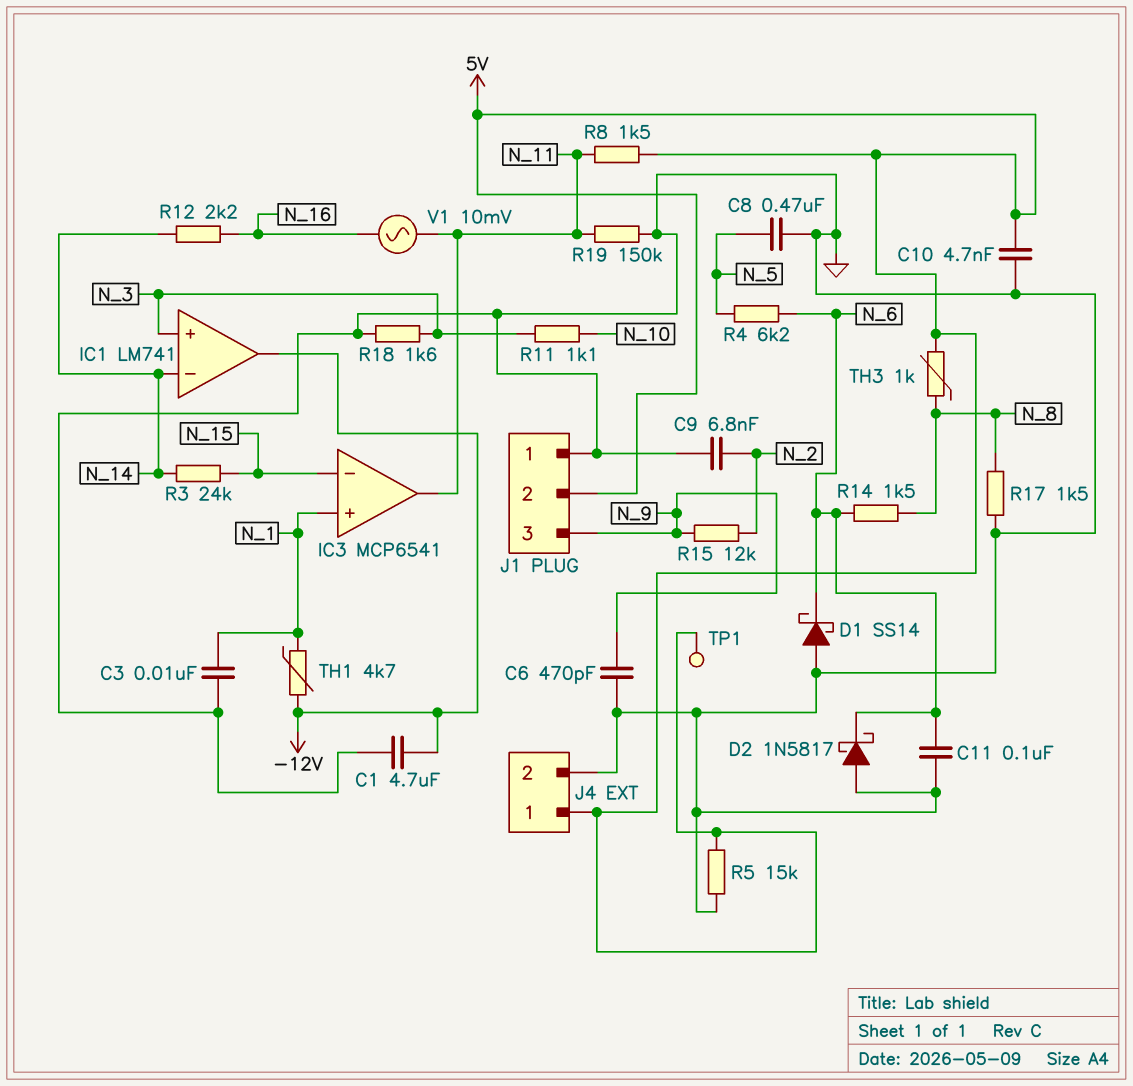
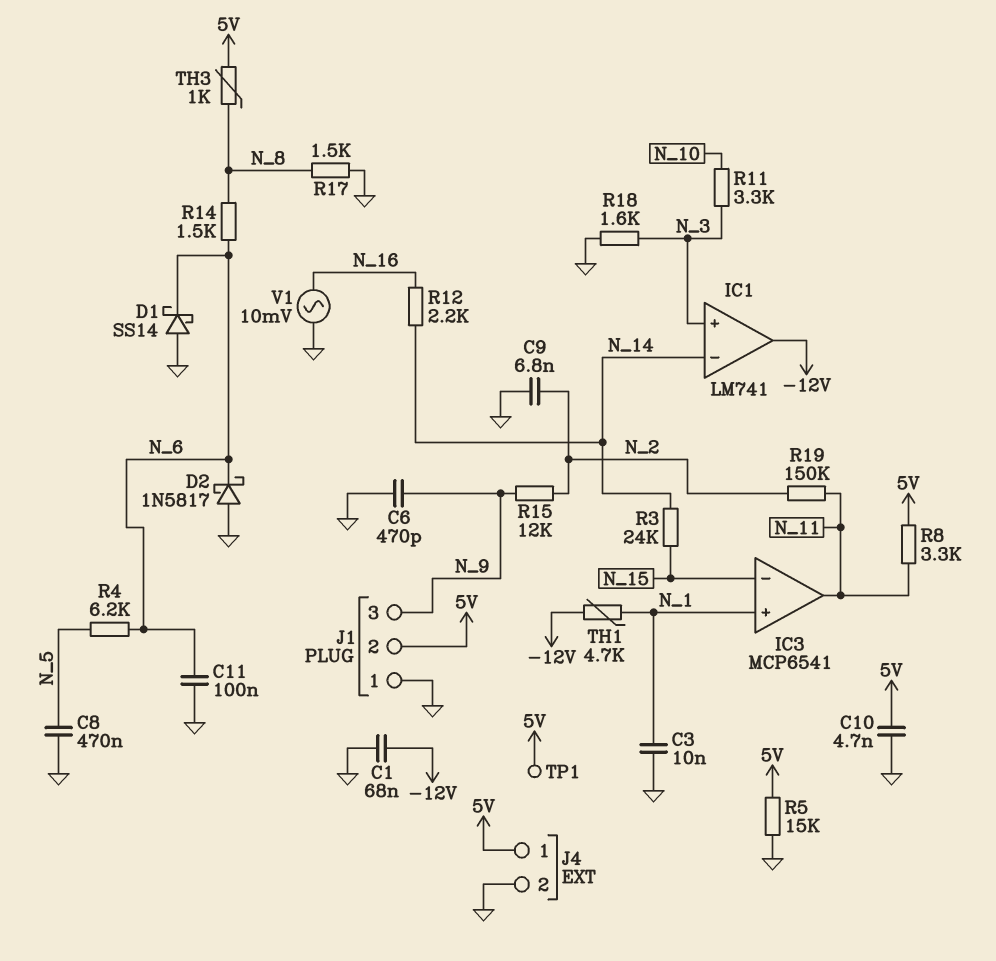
C1: 4.7uF (-12V, GND) -> 68nF (-12V, GND)
R8: 1.5k (5V, N_11) -> 3.3k (5V, N_11)
R11: 1.1k (N_3, N_10) -> 3.3k (N_3, N_10)
R19: 150k (GND, N_11) -> 150k (N_2, N_11)
V1: AC 10mV (N_11, N_16) -> AC 10mV (GND, N_16)

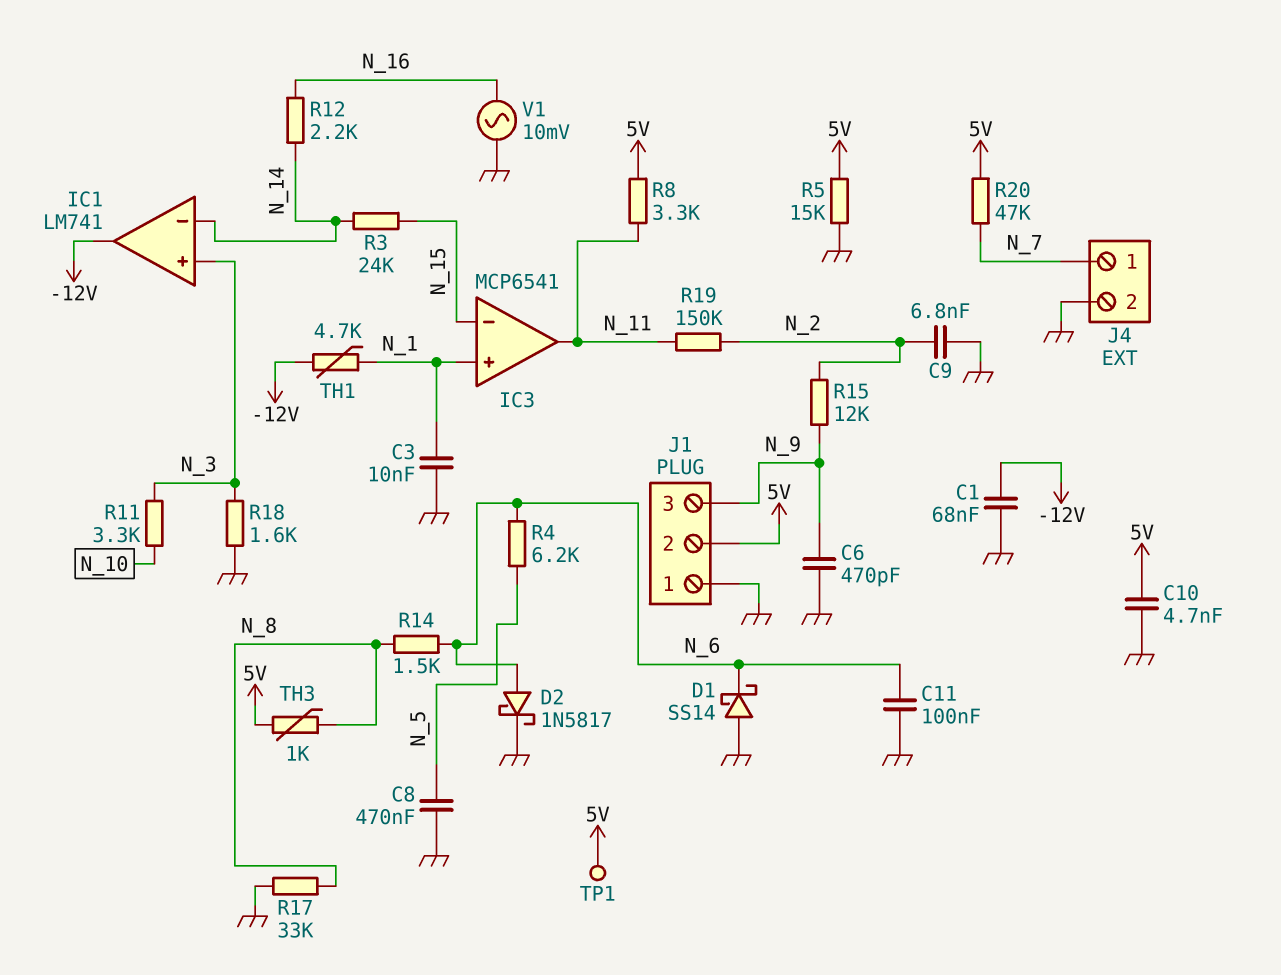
D2: schottky 1N5817 (A GND, K N_6) -> schottky 1N5817 (A N_6, K GND)
J4 pin 1: 5V -> N_7
R17: 1.5k (GND, N_8) -> 33k (GND, N_8)
R20: none -> 47k (5V, N_7)

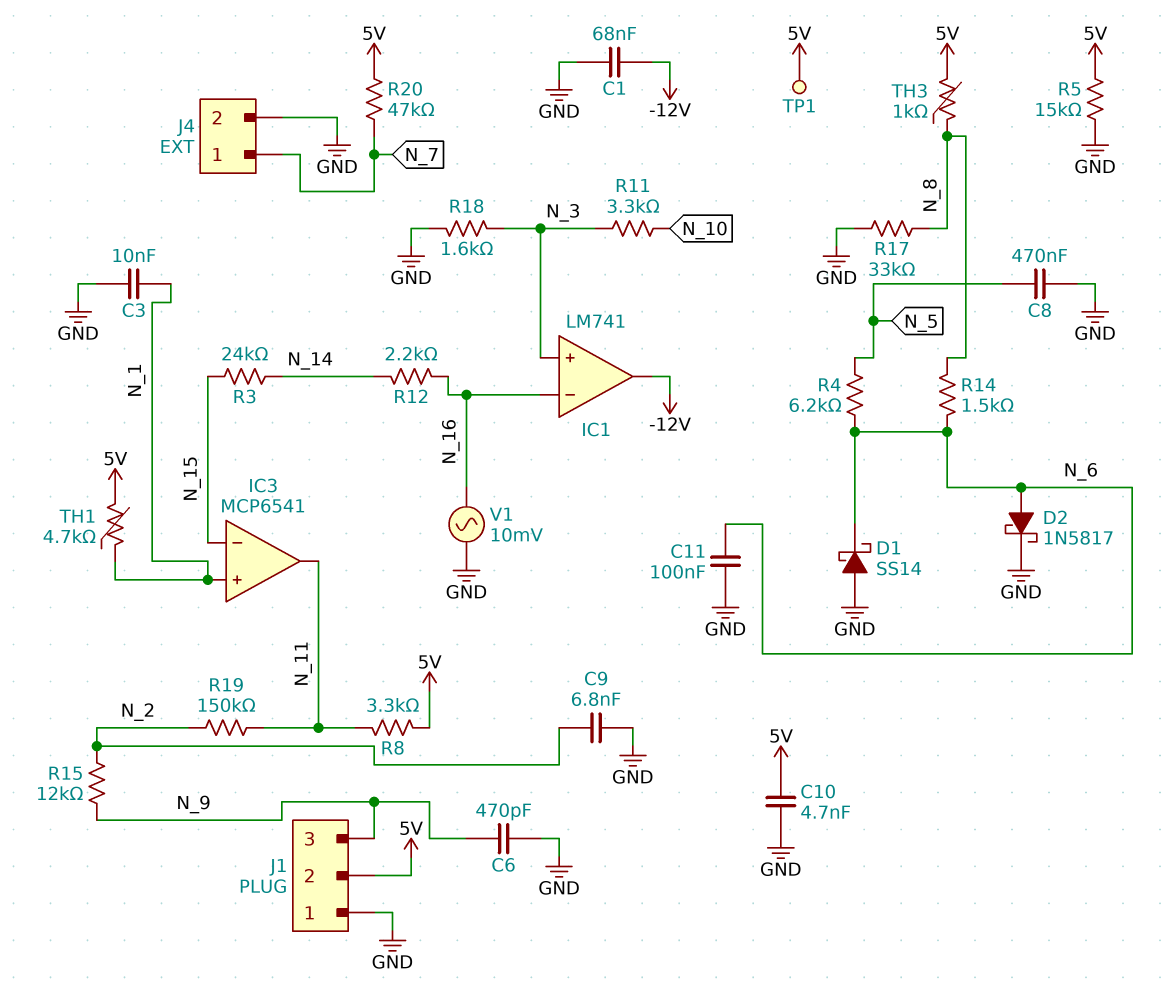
IC1 pin in-: N_14 -> N_16
TH1: 4.7k (-12V, N_1) -> 4.7k (5V, N_1)

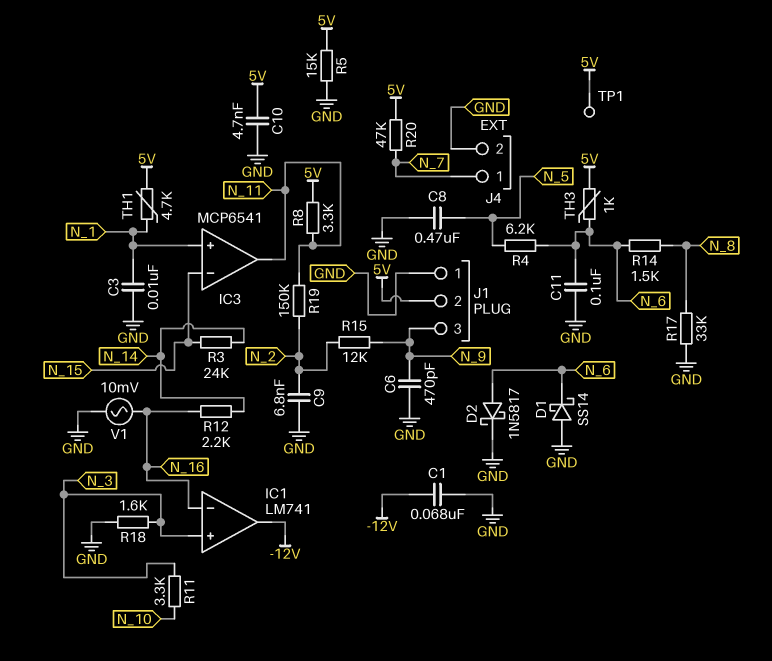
TH3: 1k (5V, N_8) -> 1k (5V, N_6)

